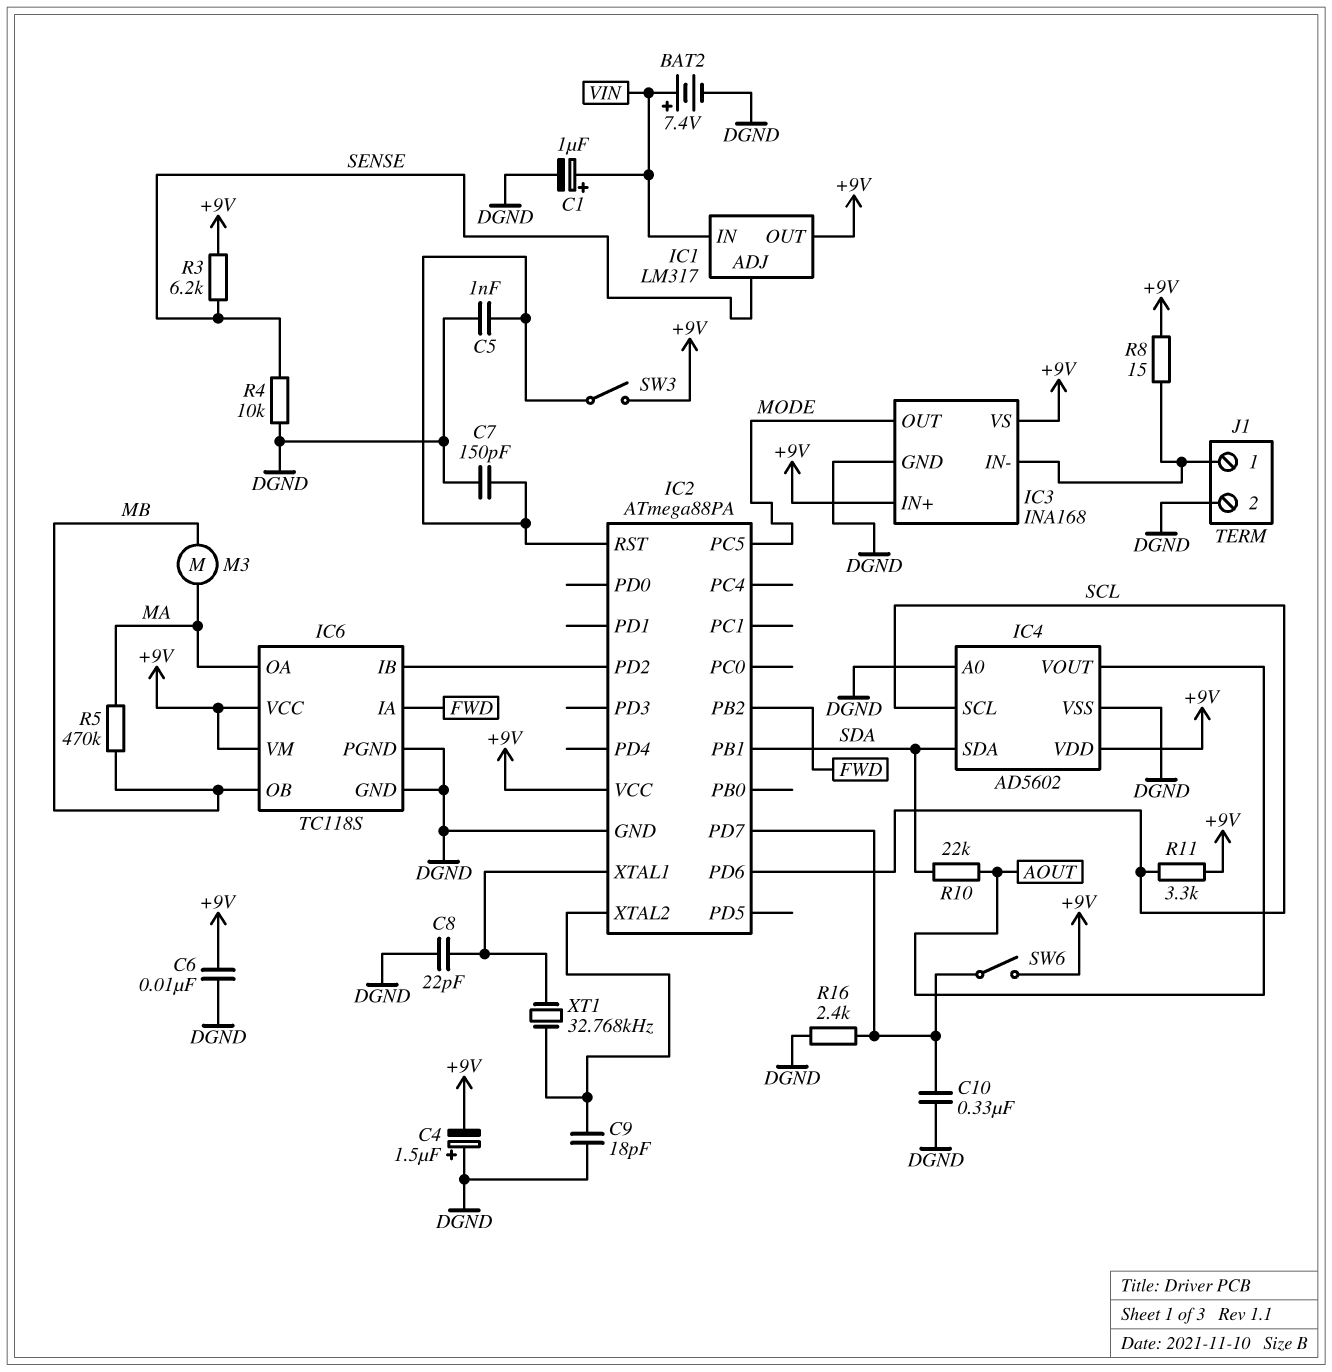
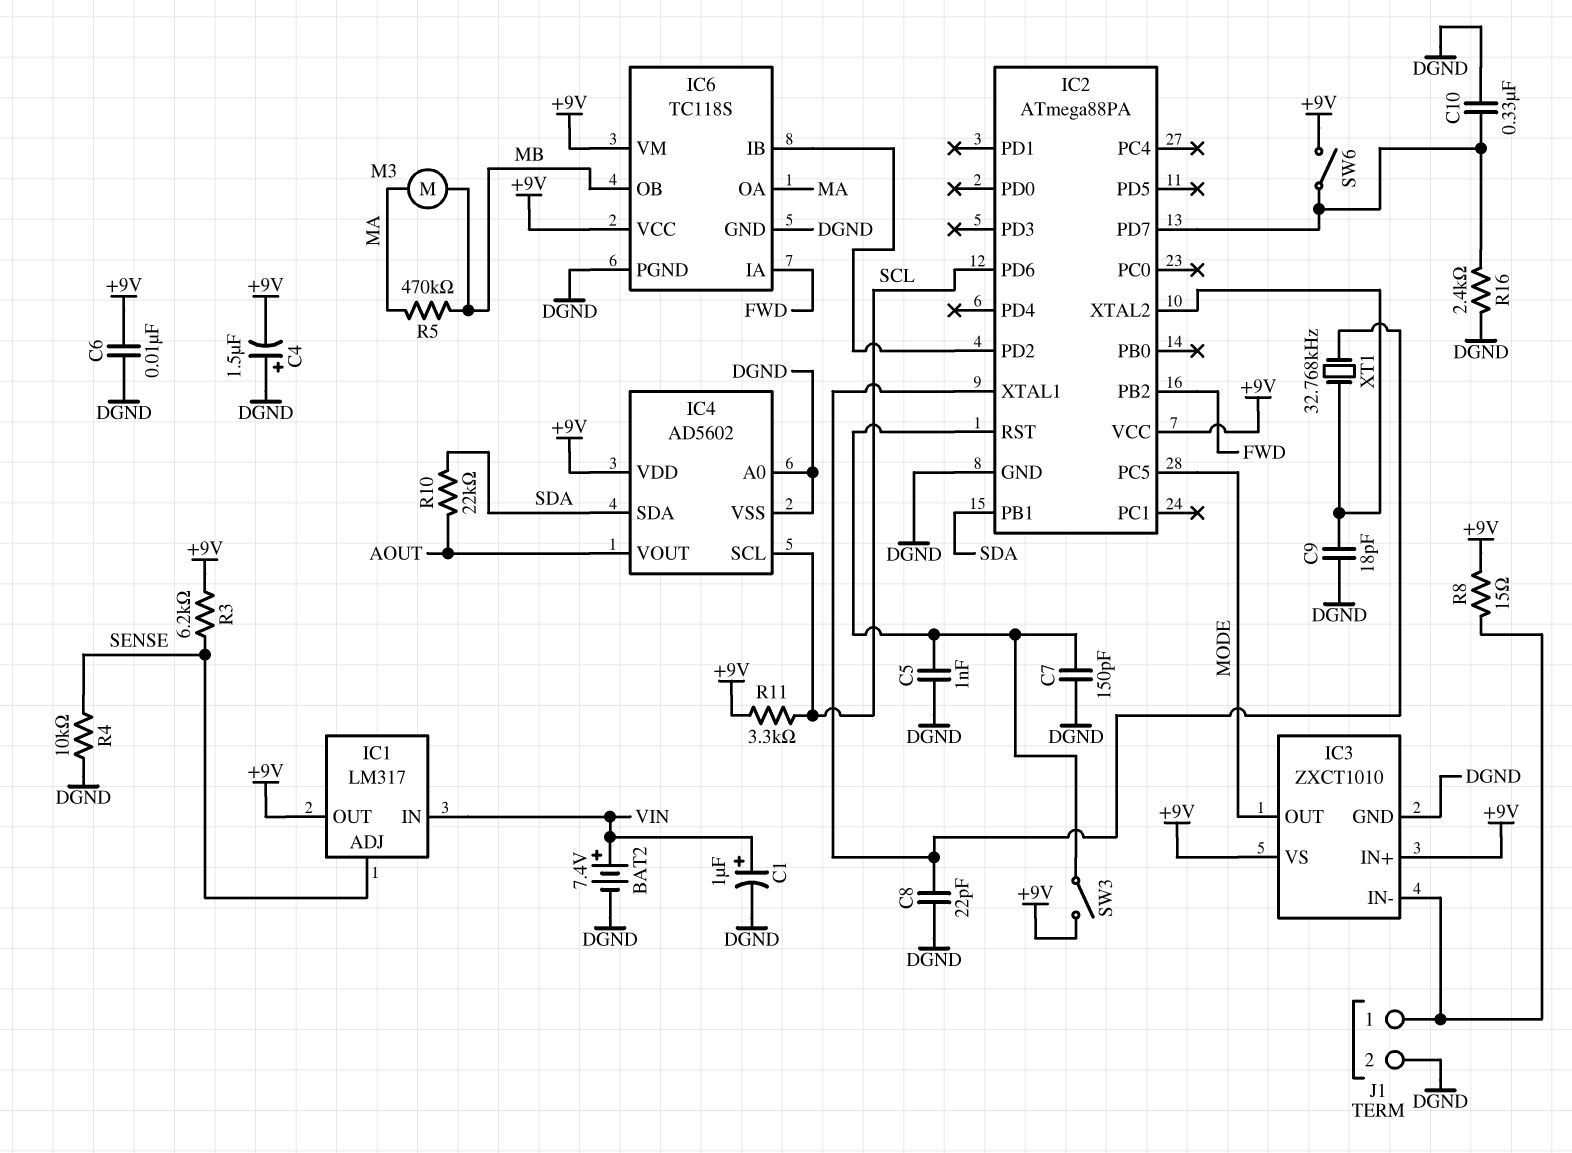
IC3: INA168 -> ZXCT1010

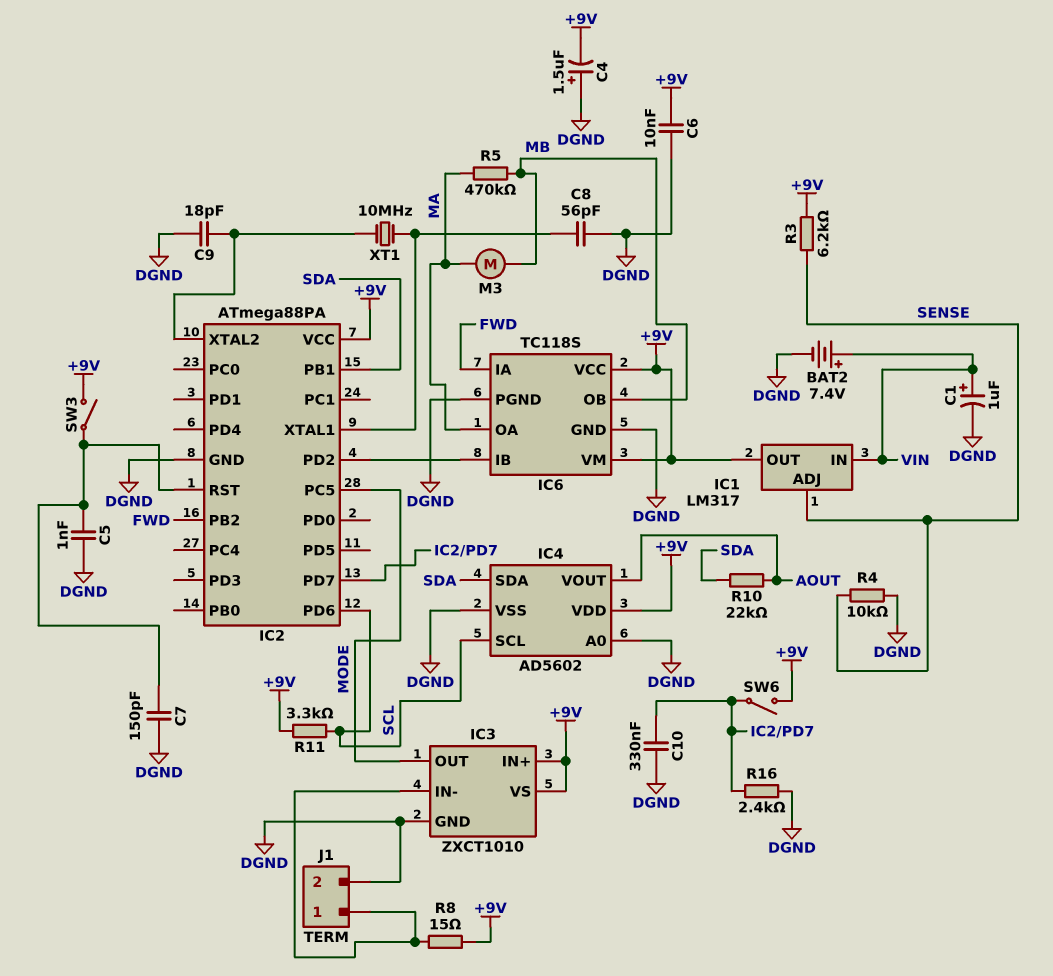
C8: 22pF (DGND, IC2/XTAL1) -> 56pF (DGND, IC2/XTAL1)
XT1: 32.768kHz (IC2/XTAL1, IC2/XTAL2) -> 10MHz (IC2/XTAL1, IC2/XTAL2)

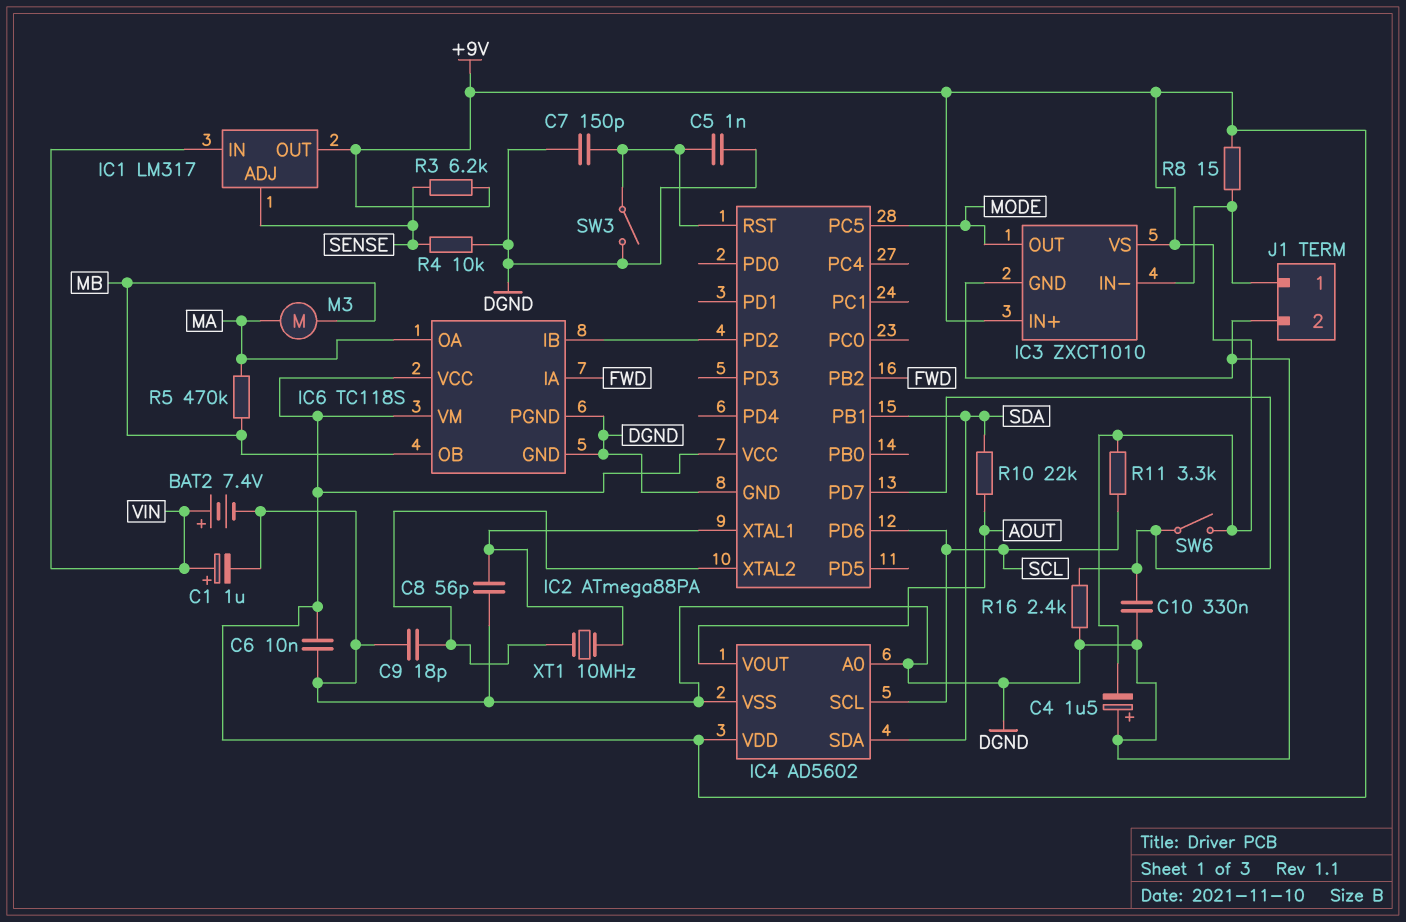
SW3: switch (+9V, IC2/RST) -> switch (DGND, IC2/RST)

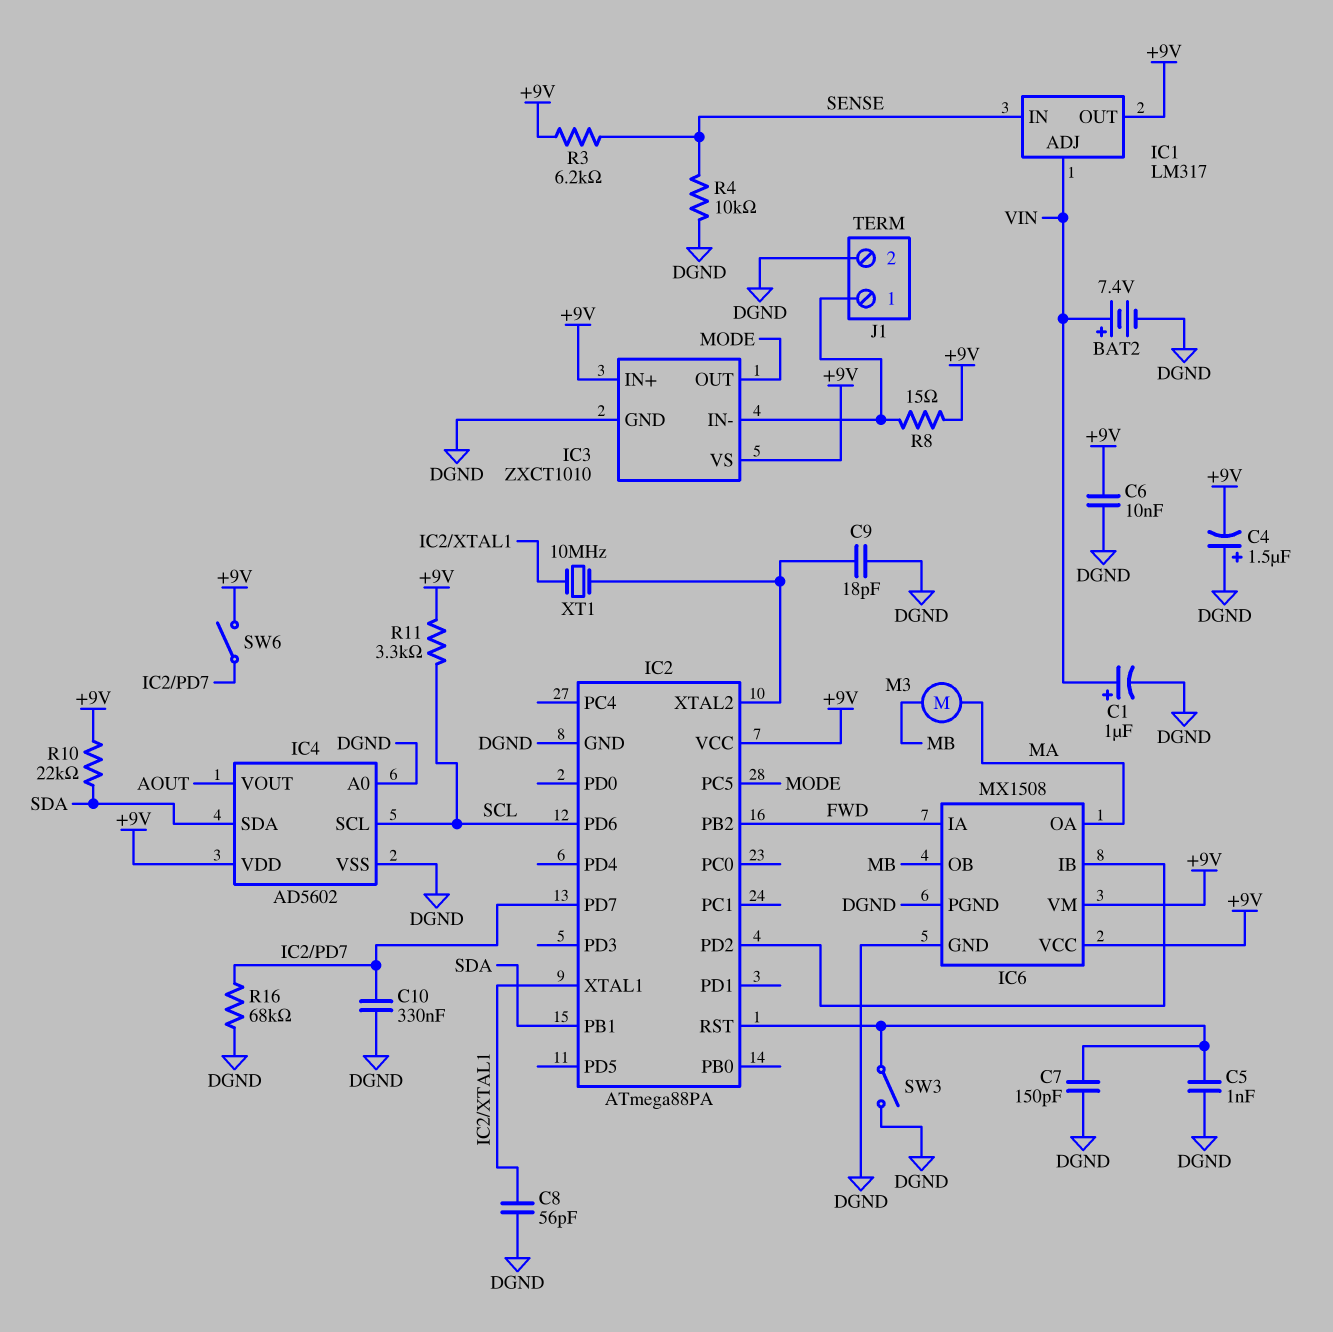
IC1 pin ADJ: SENSE -> VIN
IC1 pin IN: VIN -> SENSE
IC6: TC118S -> MX1508
R5: 470k (MA, MB) -> none
R10: 22k (AOUT, SDA) -> 22k (+9V, SDA)
R16: 2.4k (DGND, IC2/PD7) -> 68k (DGND, IC2/PD7)

